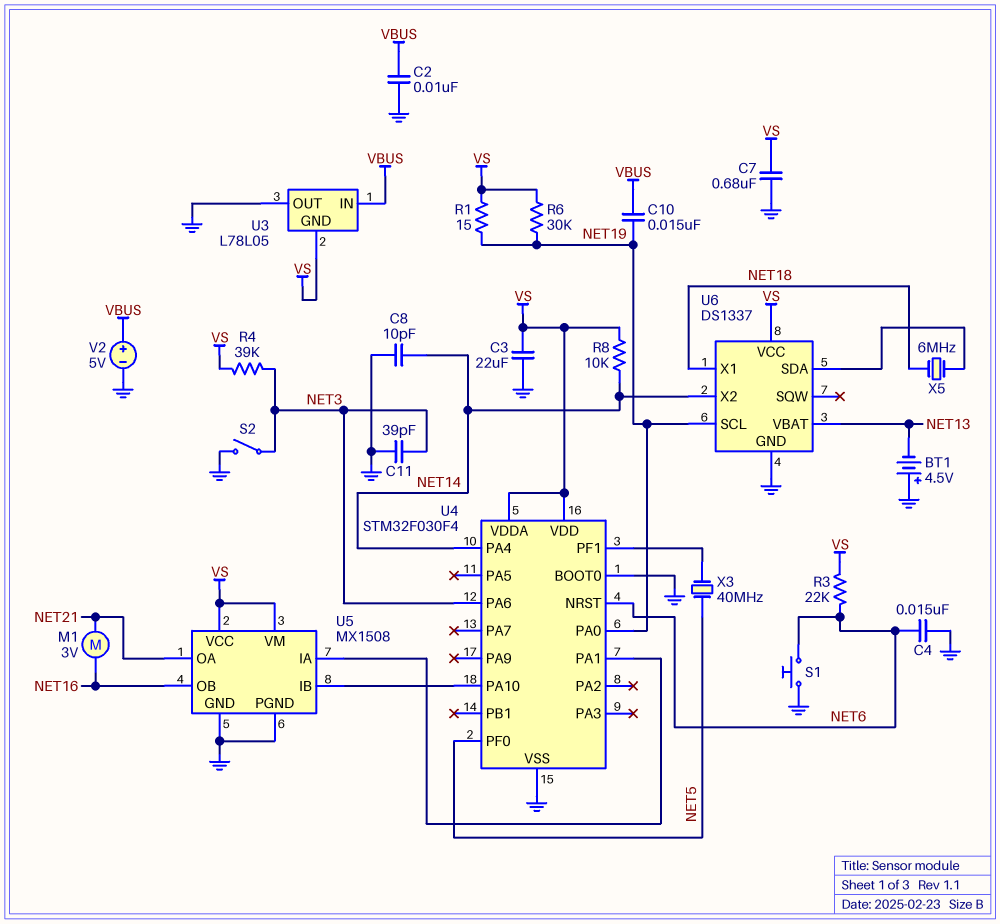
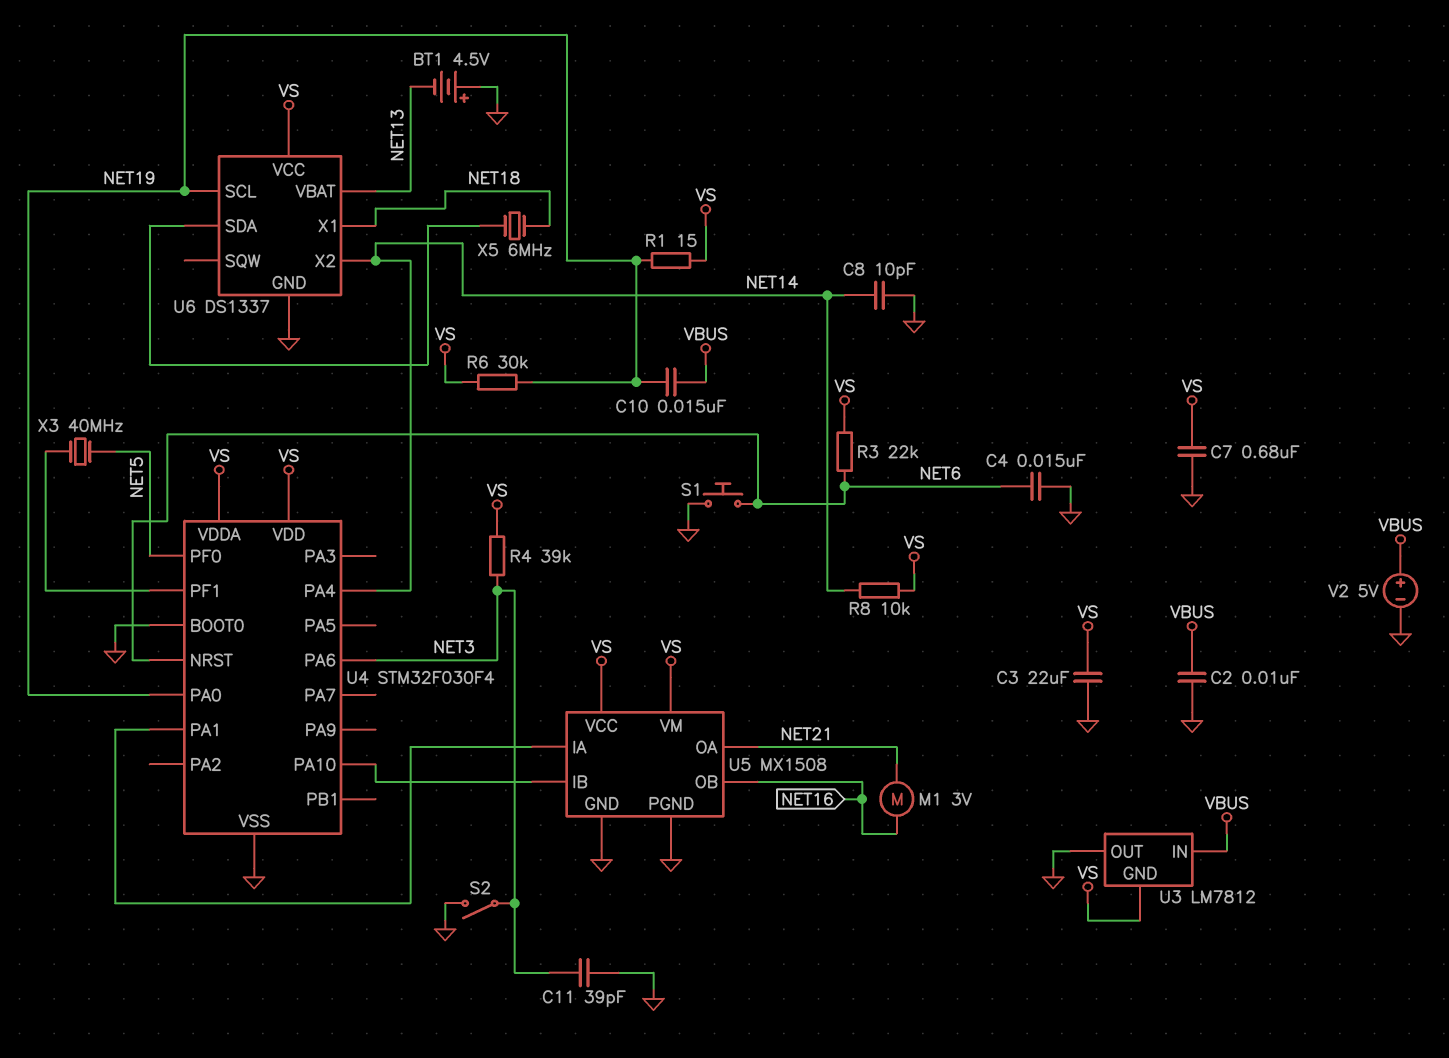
U3: L78L05 -> LM7812

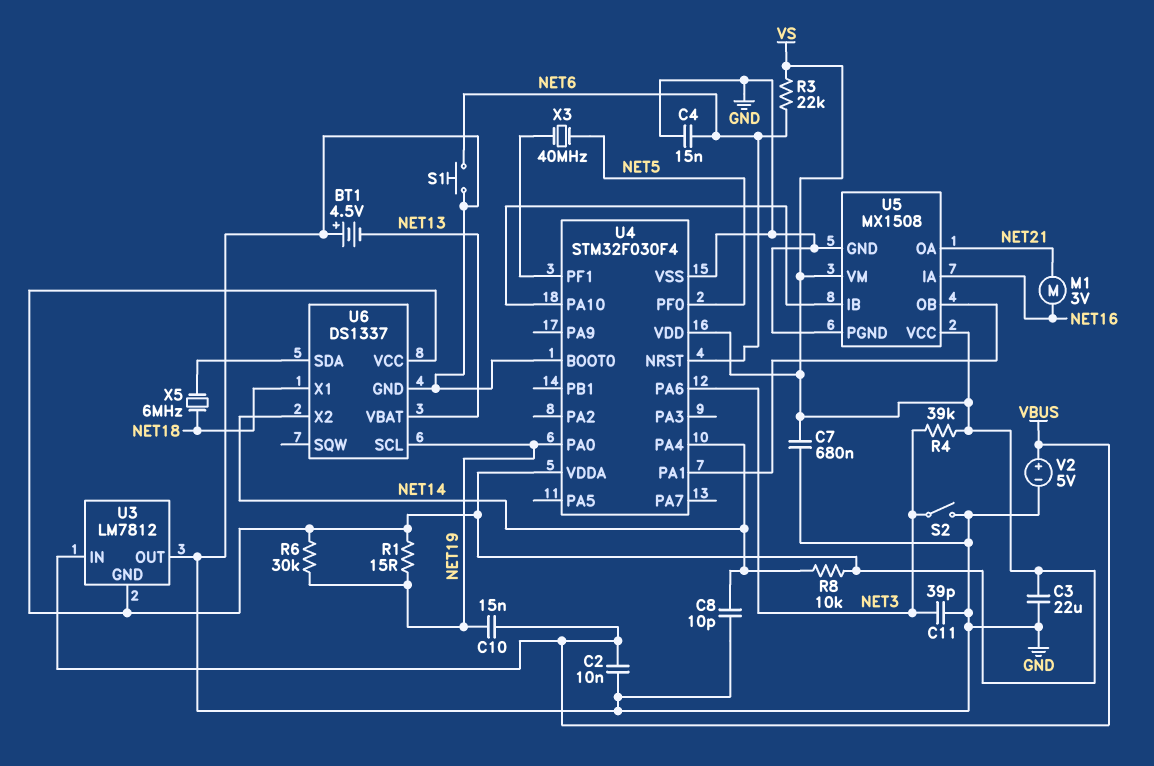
U5 pin IA: U4/PA1 -> NET16
U5 pin OB: NET16 -> U4/PA1

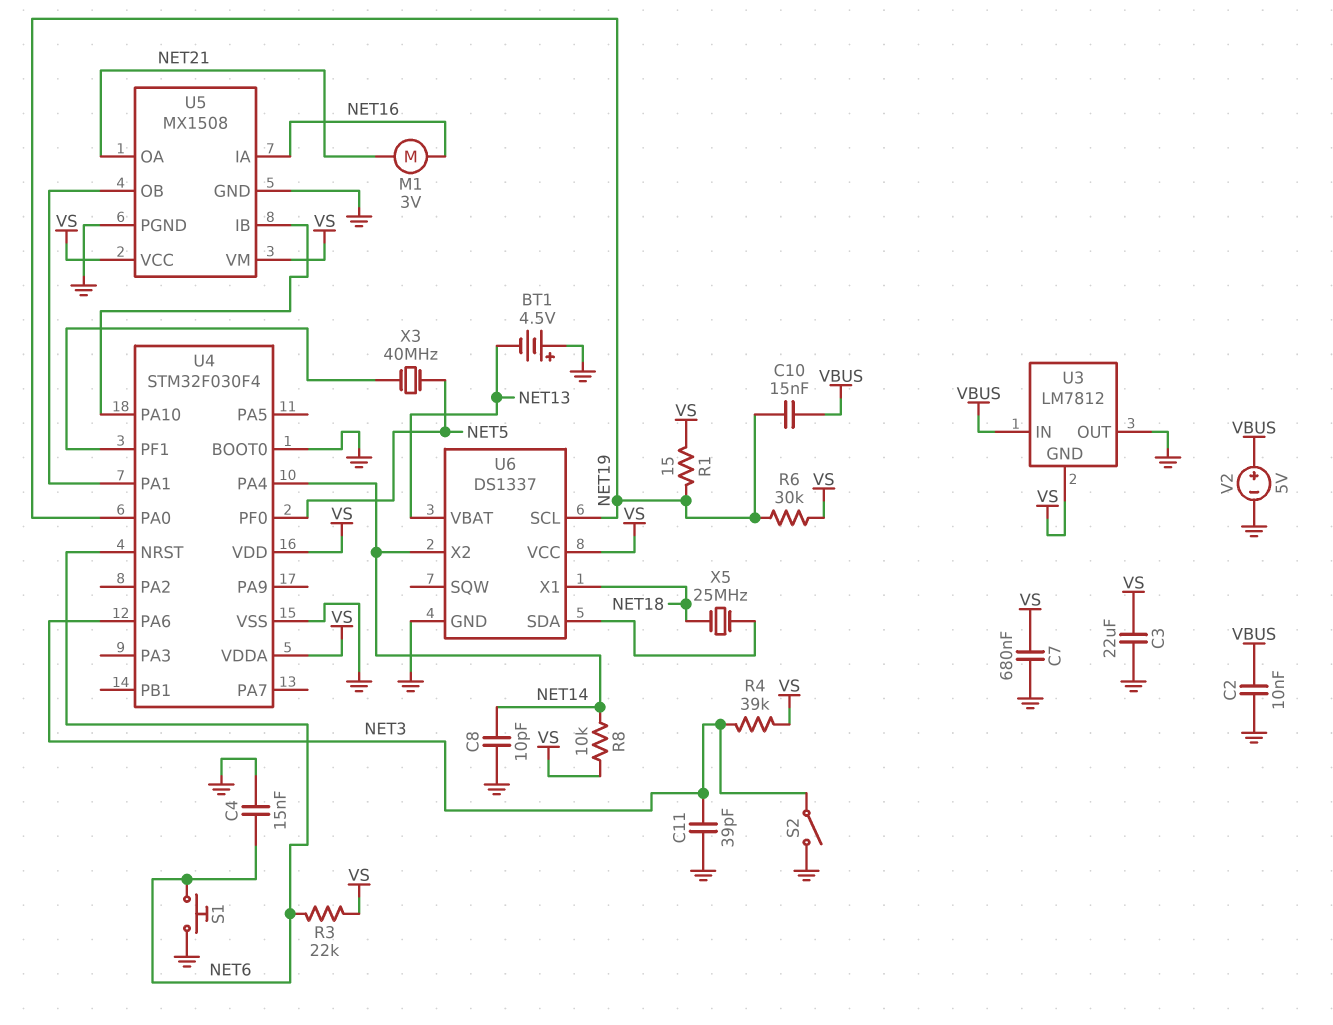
X5: 6MHz (NET18, U6/SDA) -> 25MHz (NET18, U6/SDA)

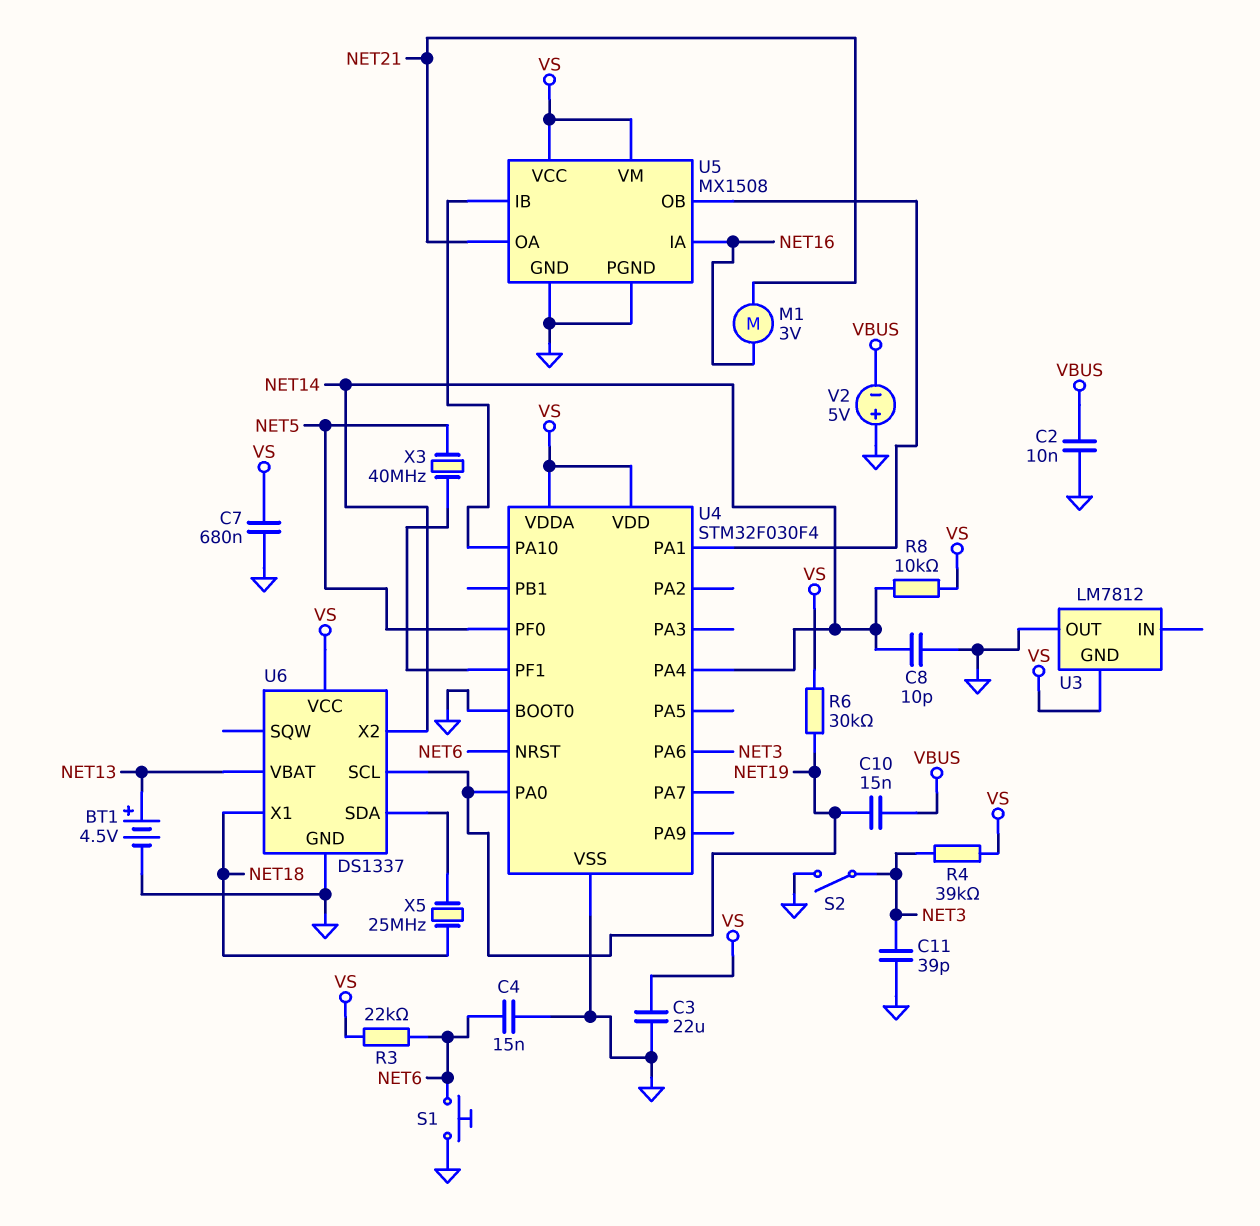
BT1: 4.5V (plus GND, minus NET13) -> 4.5V (plus NET13, minus GND)
R1: 15 (NET19, VS) -> none
U3 pin IN: VBUS -> none
V2: 5V (plus VBUS, minus GND) -> 5V (plus GND, minus VBUS)

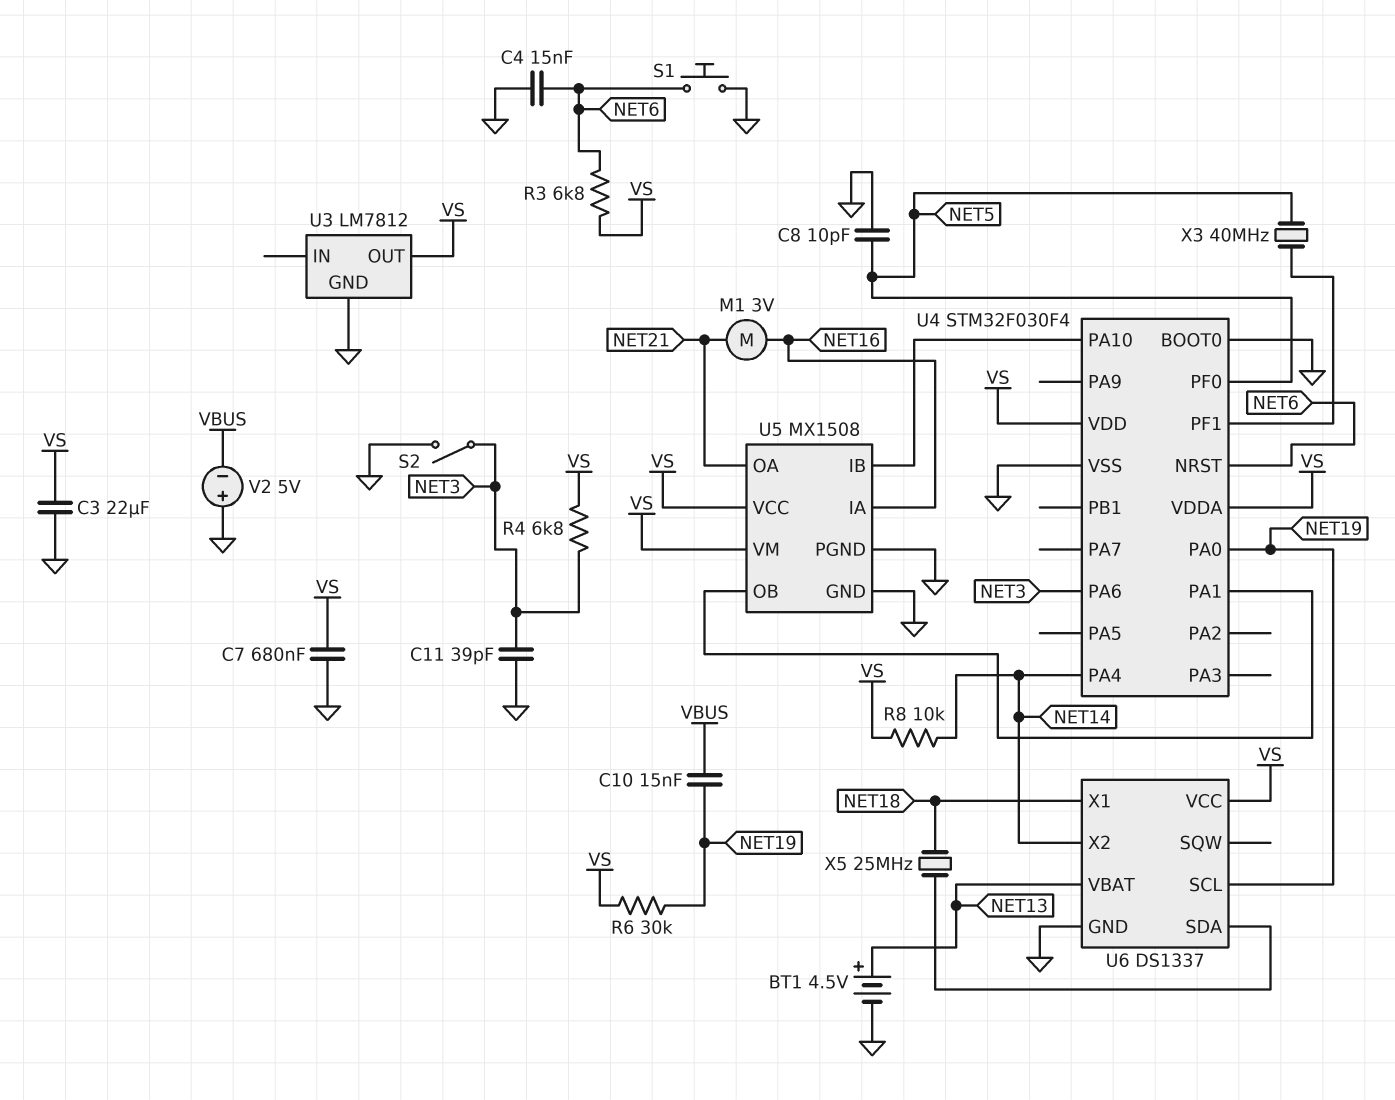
C2: 10nF (GND, VBUS) -> none
C8: 10pF (GND, NET14) -> 10pF (GND, NET5)
R3: 22k (NET6, VS) -> 6.8k (NET6, VS)
R4: 39k (NET3, VS) -> 6.8k (NET3, VS)
U3 pin GND: VS -> GND
U3 pin OUT: GND -> VS

